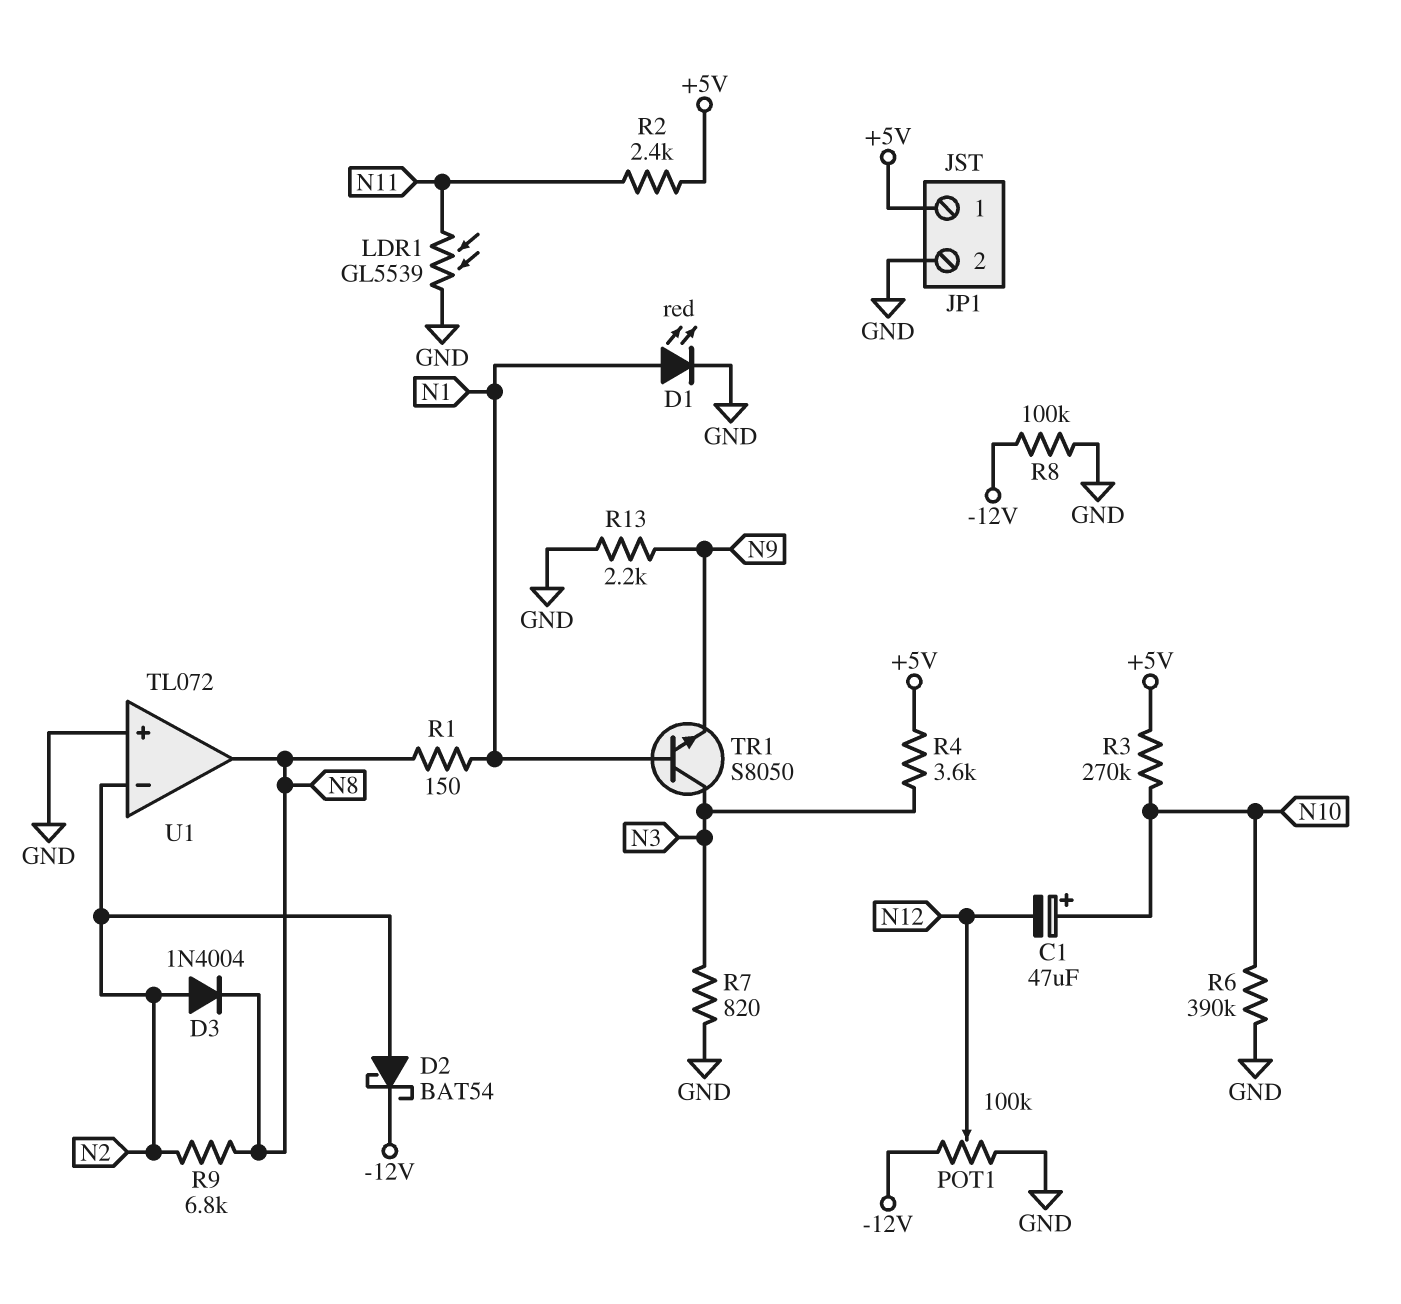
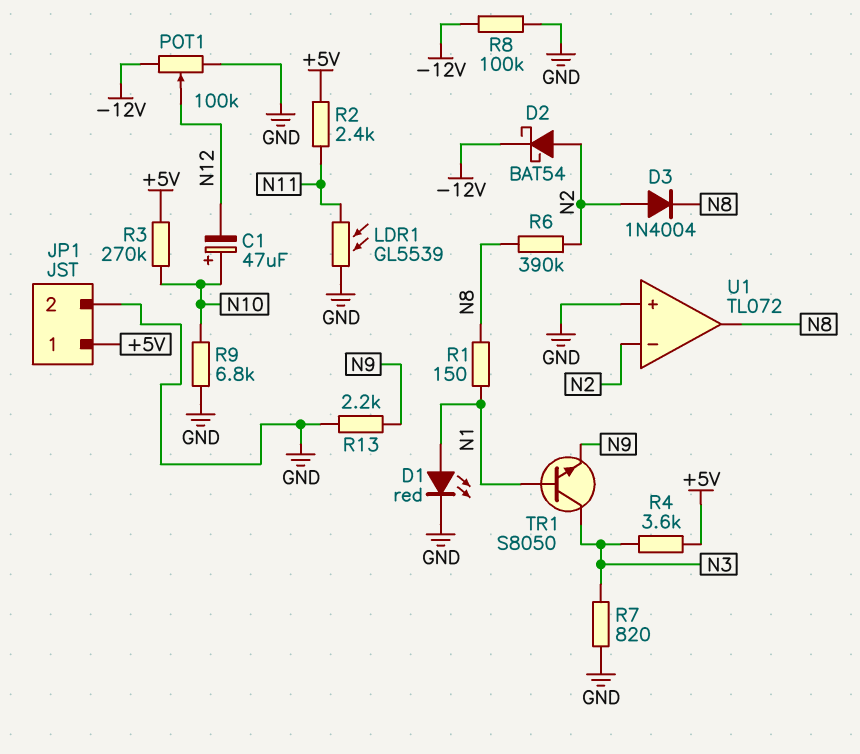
R6: 390k (GND, N10) -> 390k (N2, N8)
R9: 6.8k (N2, N8) -> 6.8k (GND, N10)

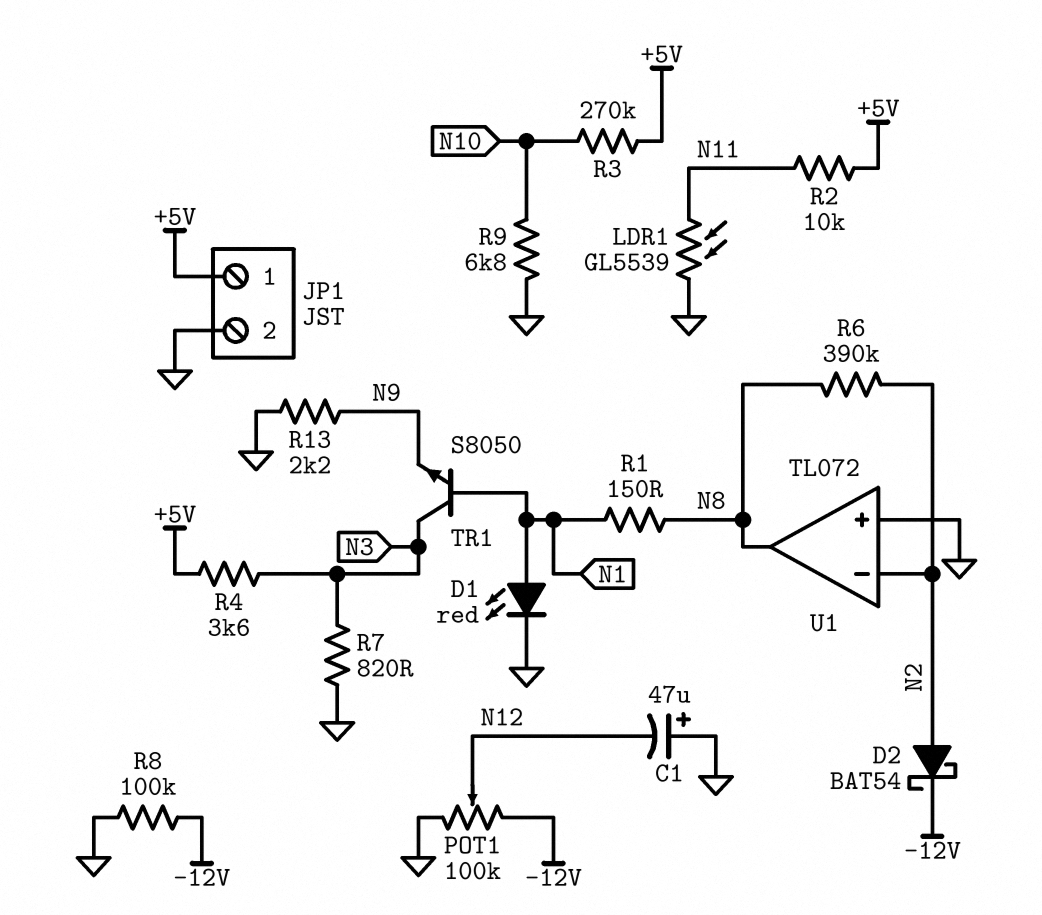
C1: 47uF (plus N10, minus N12) -> 47uF (plus GND, minus N12)
D3: diode 1N4004 (A N2, K N8) -> none
R2: 2.4k (+5V, N11) -> 10k (+5V, N11)

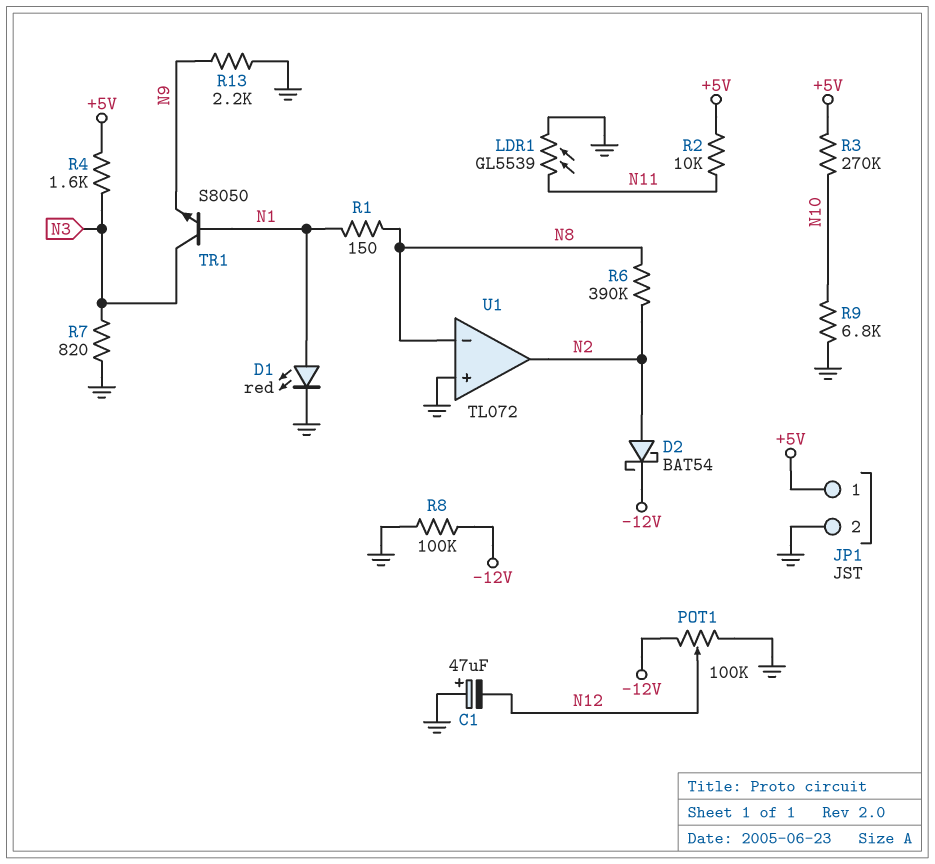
R4: 3.6k (+5V, N3) -> 1.6k (+5V, N3)
U1 pin in-: N2 -> N8
U1 pin out: N8 -> N2

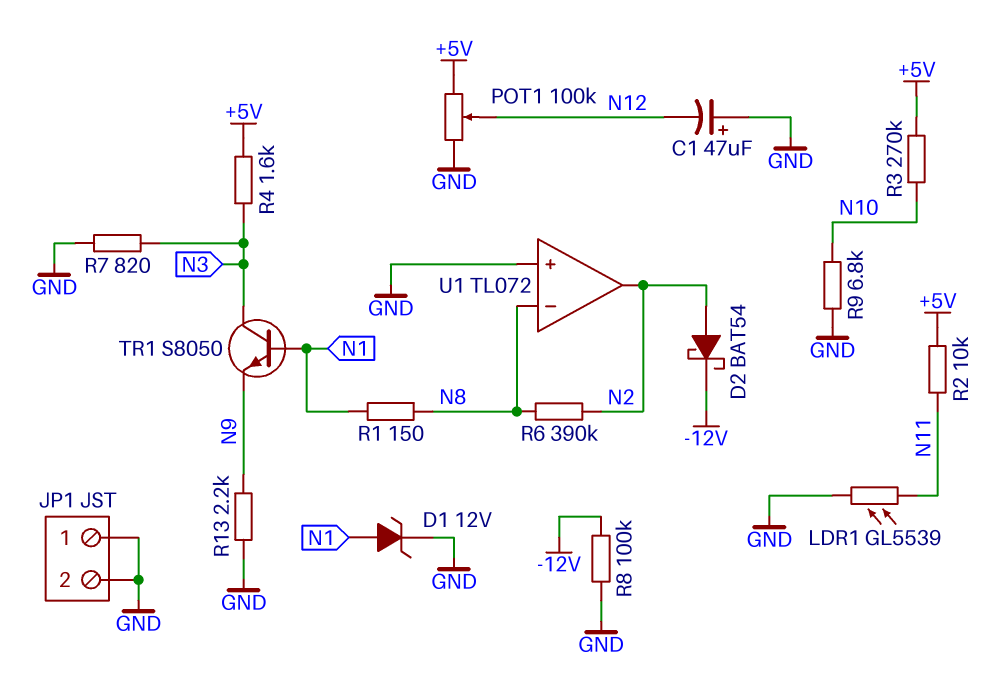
D1: LED red (A N1, K GND) -> zener 12V (A N1, K GND)
JP1 pin 1: +5V -> GND
POT1: 100k (-12V, GND, wiper N12) -> 100k (+5V, GND, wiper N12)

